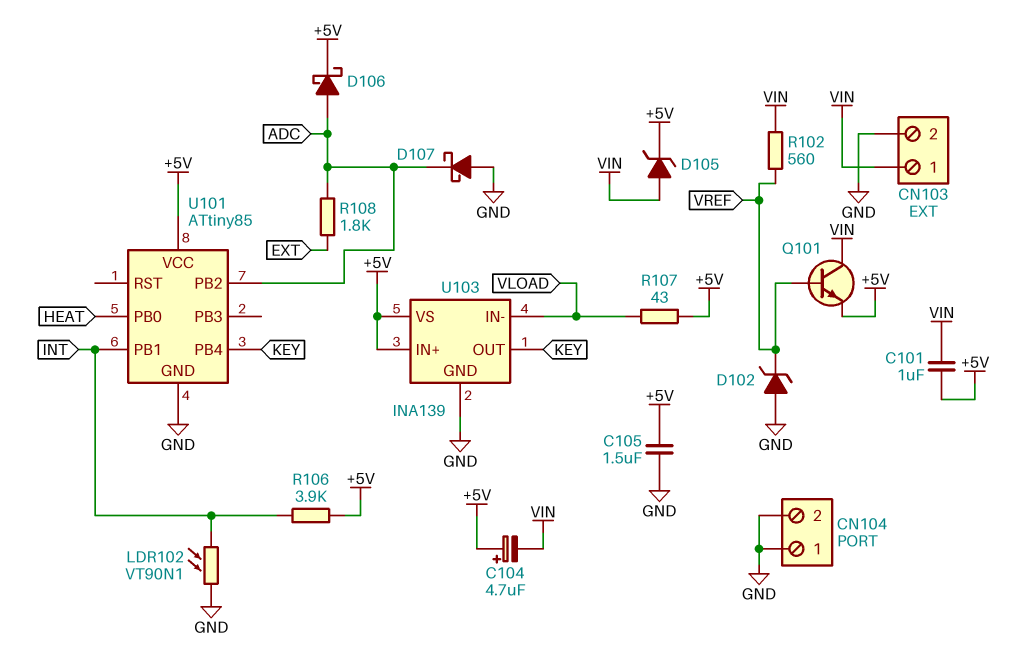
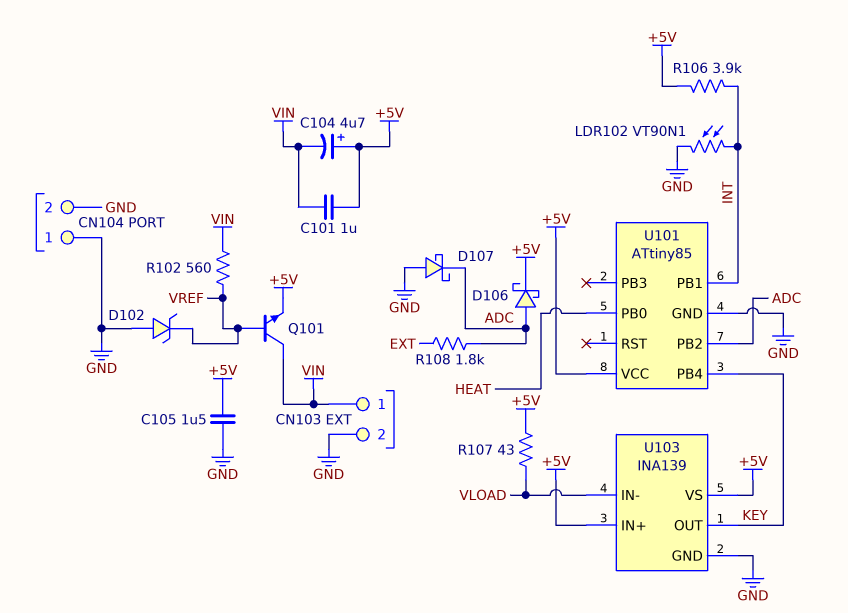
D105: zener (A VIN, K +5V) -> none

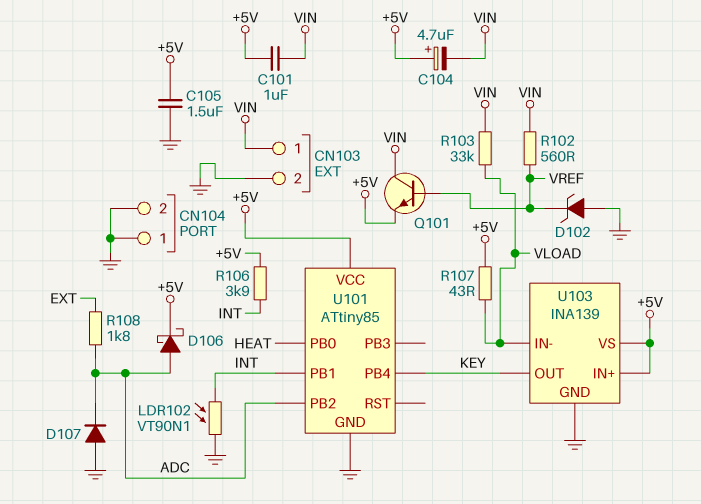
D107: schottky (A GND, K ADC) -> diode (A GND, K ADC)
R103: none -> 33k (VIN, VLOAD)

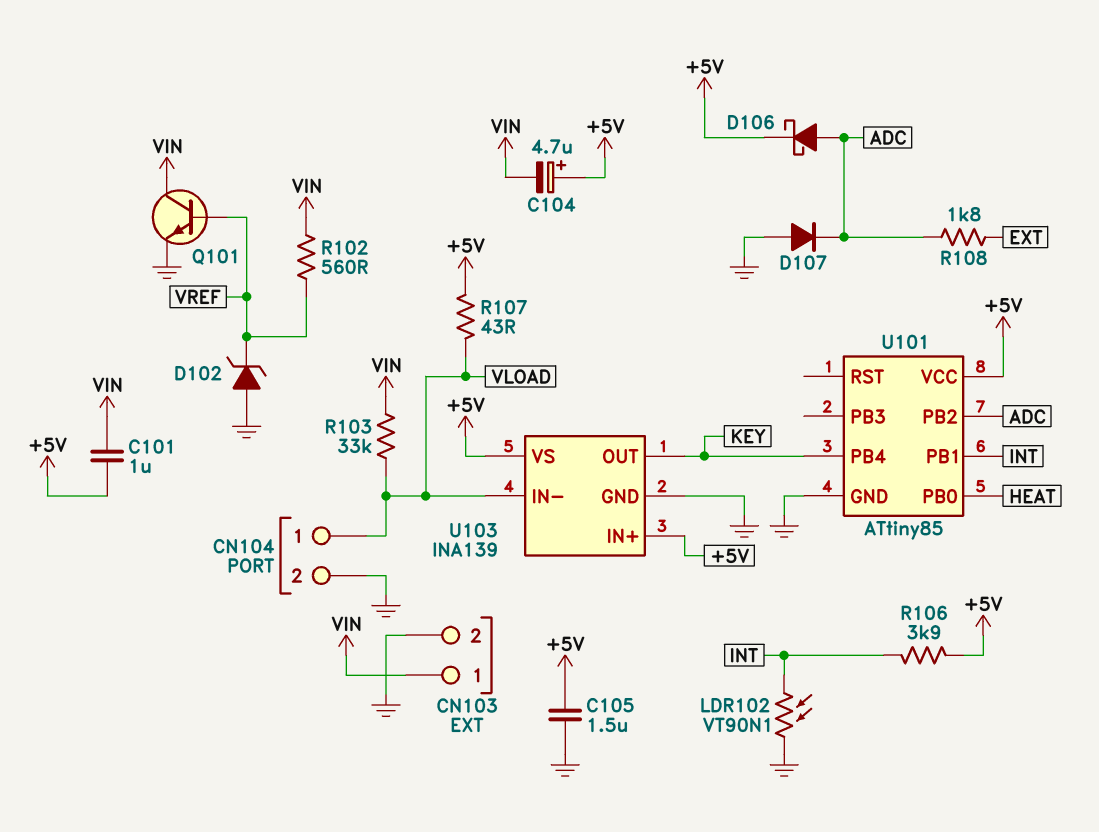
CN104 pin 1: GND -> VLOAD
Q101: NPN (B VREF, C VIN, E +5V) -> NPN (B VREF, C VIN, E GND)

